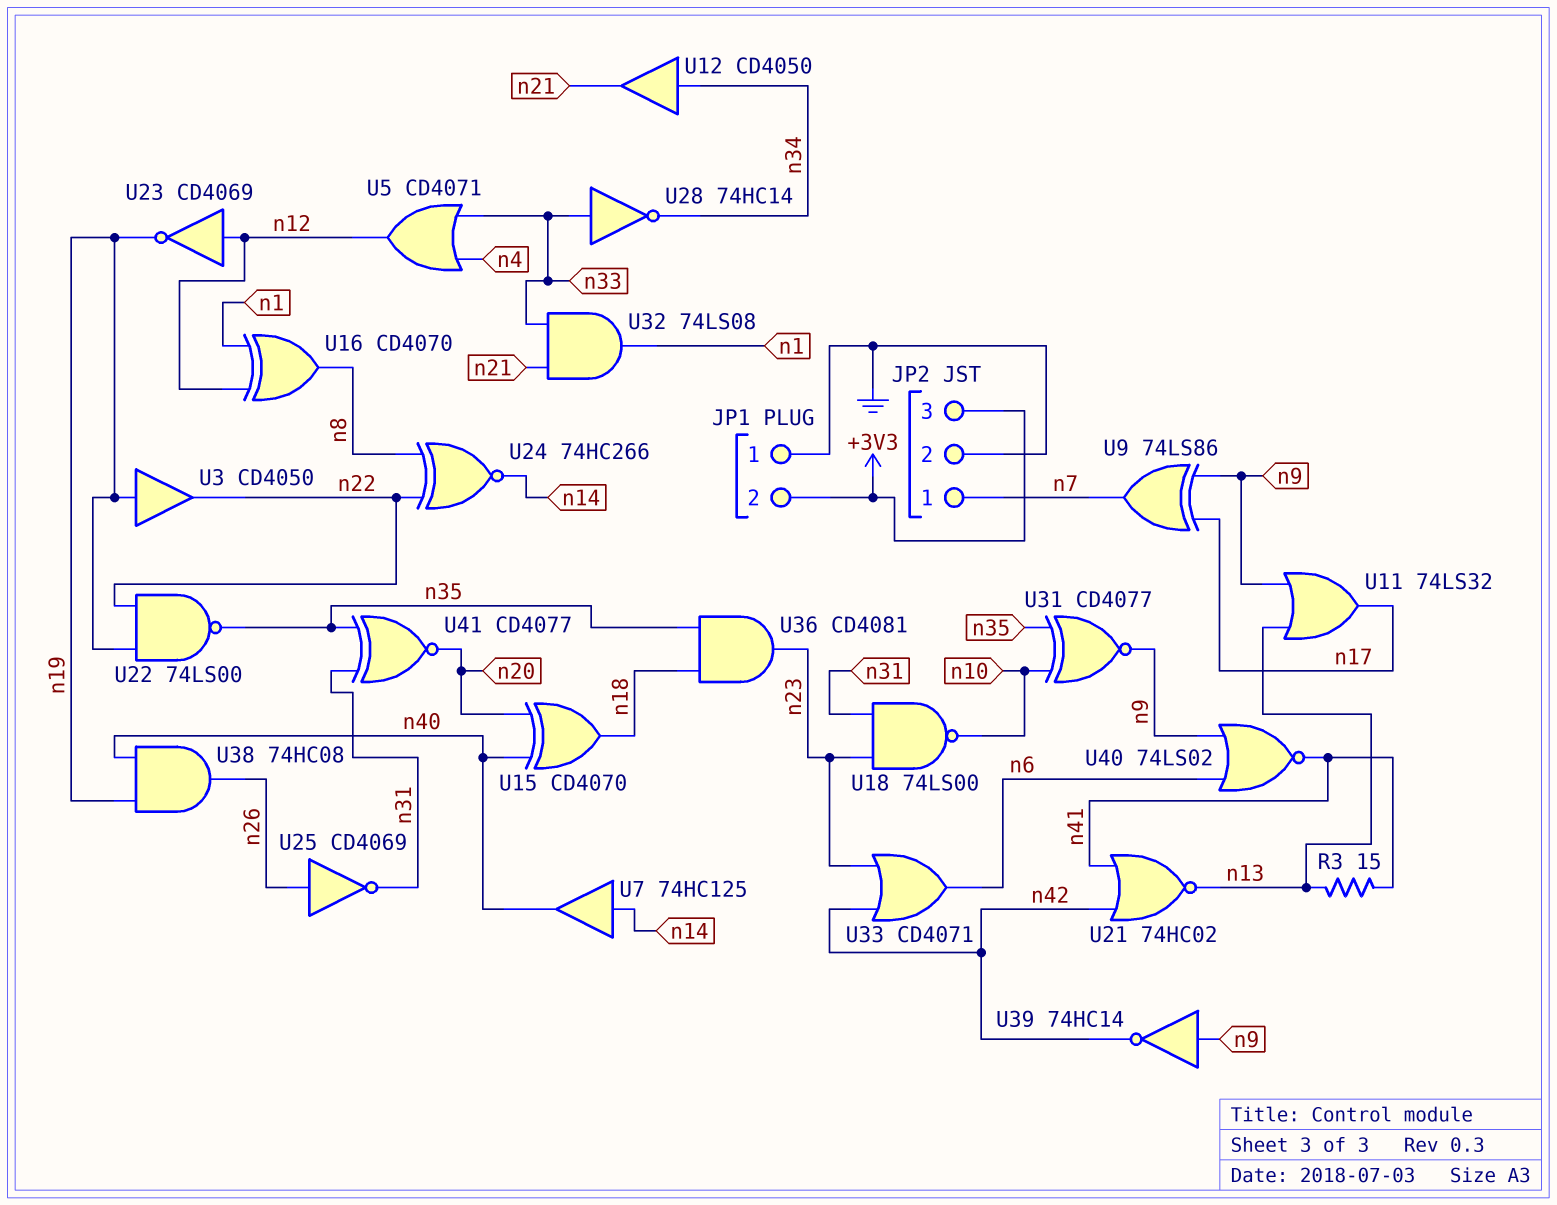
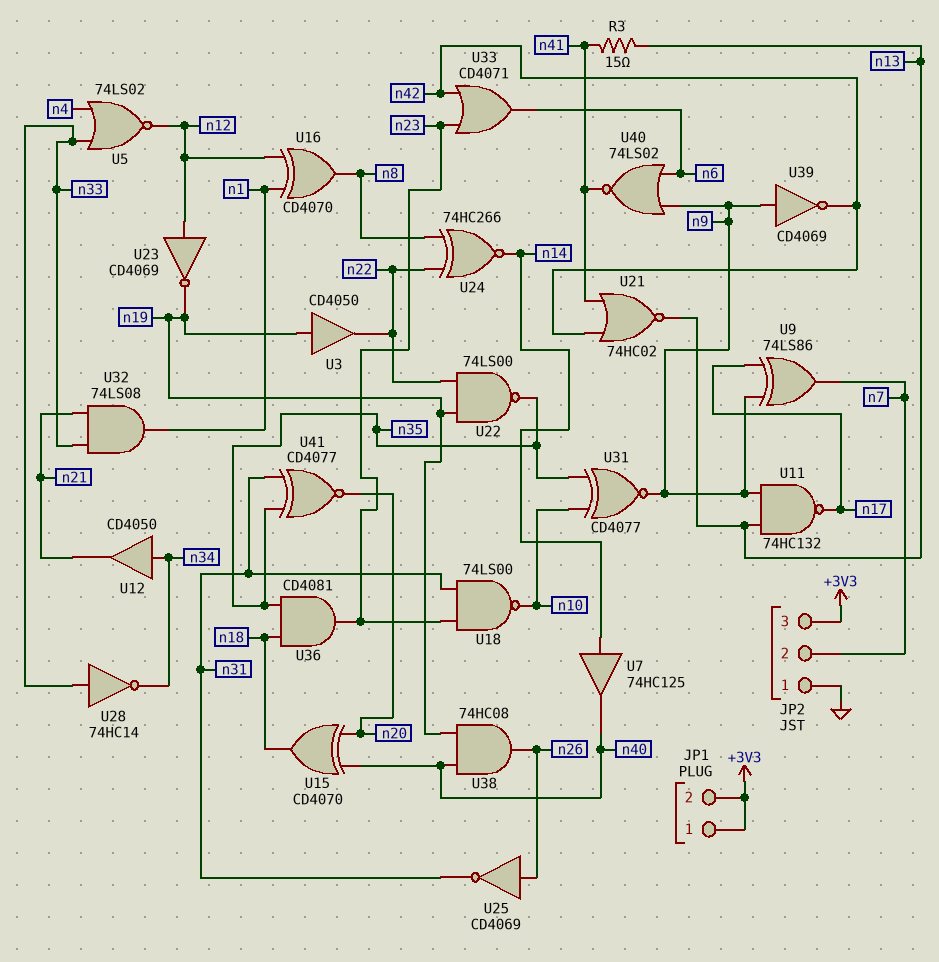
JP1 pin 1: GND -> +3V3
JP2 pin 1: n7 -> GND
JP2 pin 2: GND -> n7
U5: OR CD4071 (in n4, in n33, out n12) -> NOR 74LS02 (in n4, in n33, out n12)
U11: OR 74LS32 (in n9, in n13, out n17) -> NAND 74HC132 (in n9, in n13, out n17)
U39: NOT 74HC14 (in n9, out n42) -> NOT CD4069 (in n9, out n42)

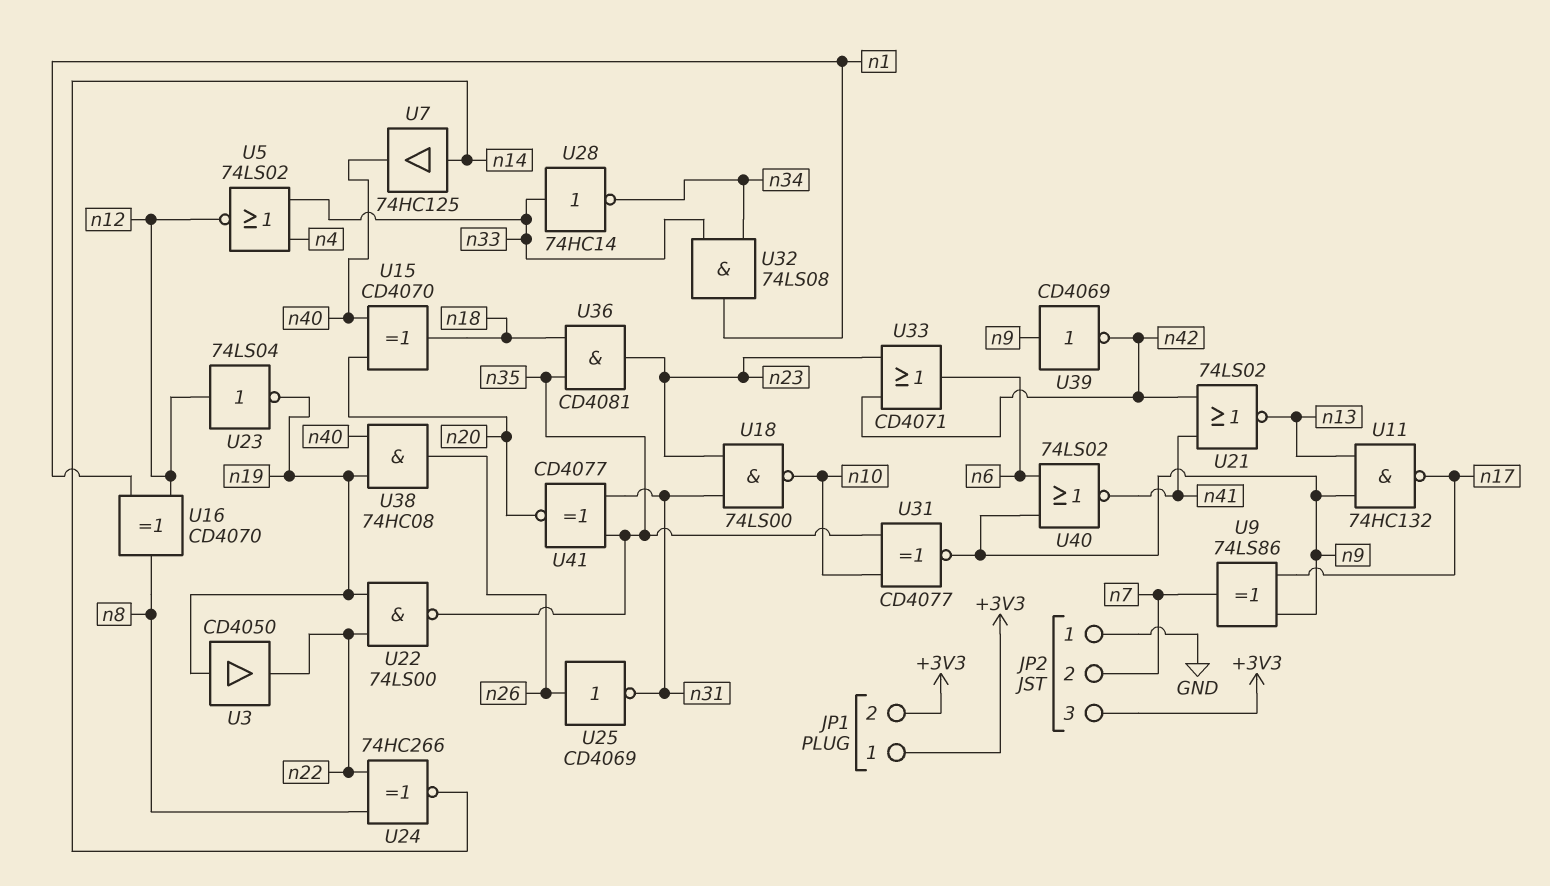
R3: 15 (n13, n41) -> none
U12: buffer CD4050 (in n34, out n21) -> none
U21: NOR 74HC02 (in n41, in n42, out n13) -> NOR 74LS02 (in n41, in n42, out n13)
U23: NOT CD4069 (in n12, out n19) -> NOT 74LS04 (in n12, out n19)
U32: AND 74LS08 (in n21, in n33, out n1) -> AND 74LS08 (in n33, in n34, out n1)

